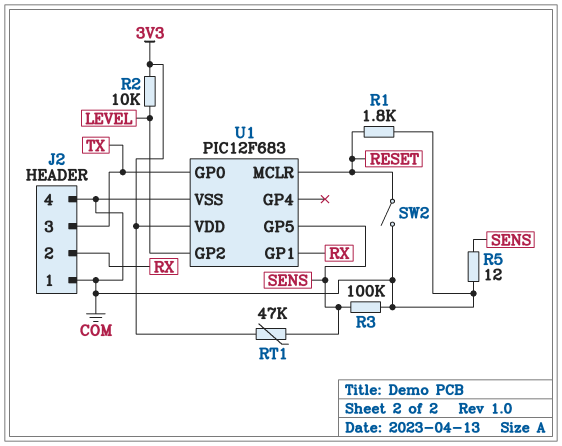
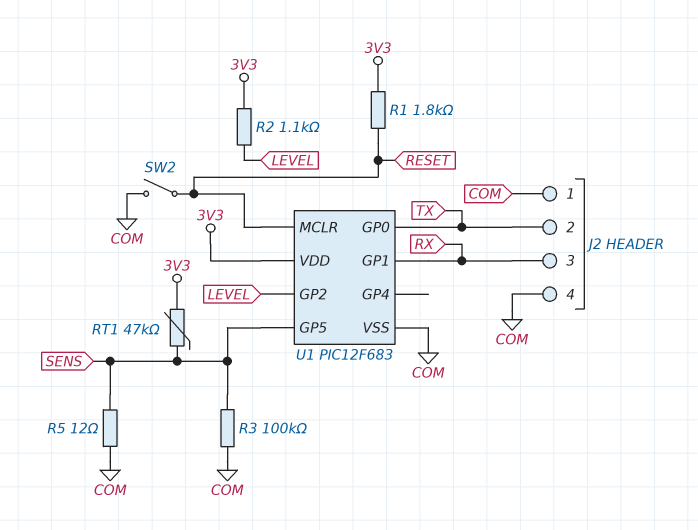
J2 pin 2: RX -> TX
J2 pin 3: TX -> RX
R1: 1.8k (COM, RESET) -> 1.8k (3V3, RESET)
R2: 10k (3V3, LEVEL) -> 1.1k (3V3, LEVEL)

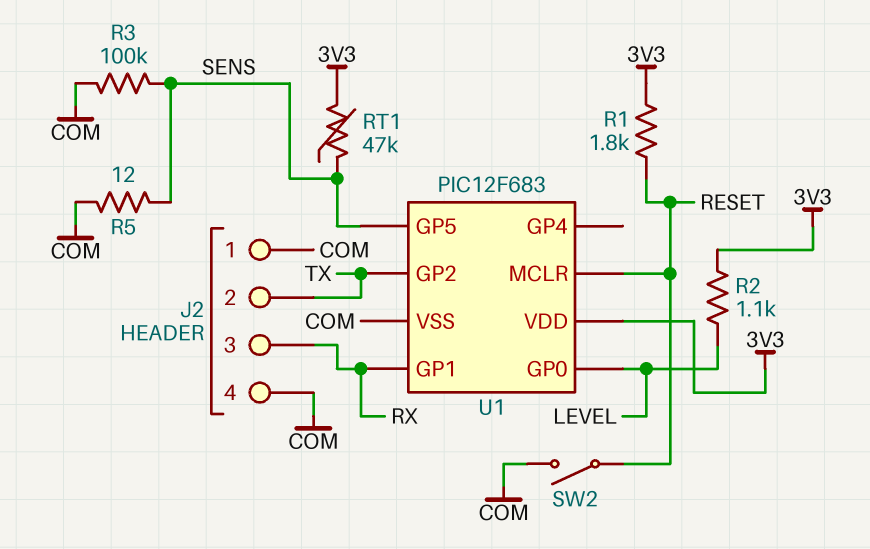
U1 pin GP0: TX -> LEVEL
U1 pin GP2: LEVEL -> TX

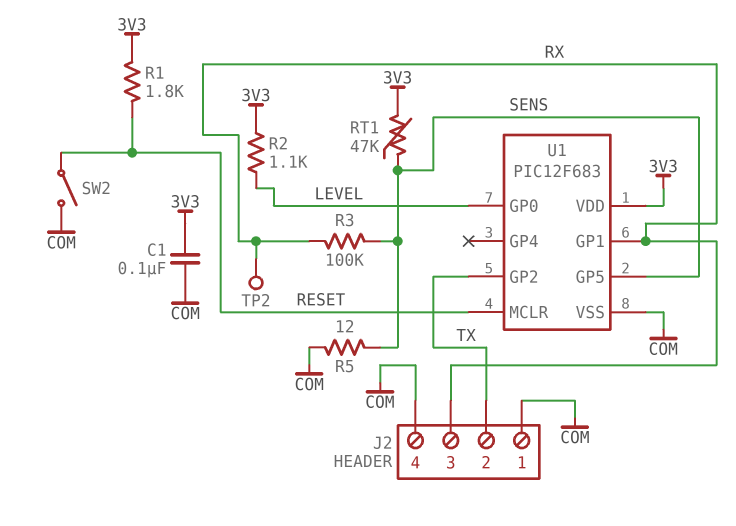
C1: none -> 100nF (3V3, COM)
R3: 100k (COM, SENS) -> 100k (RX, SENS)
TP2: none -> test point (RX)

